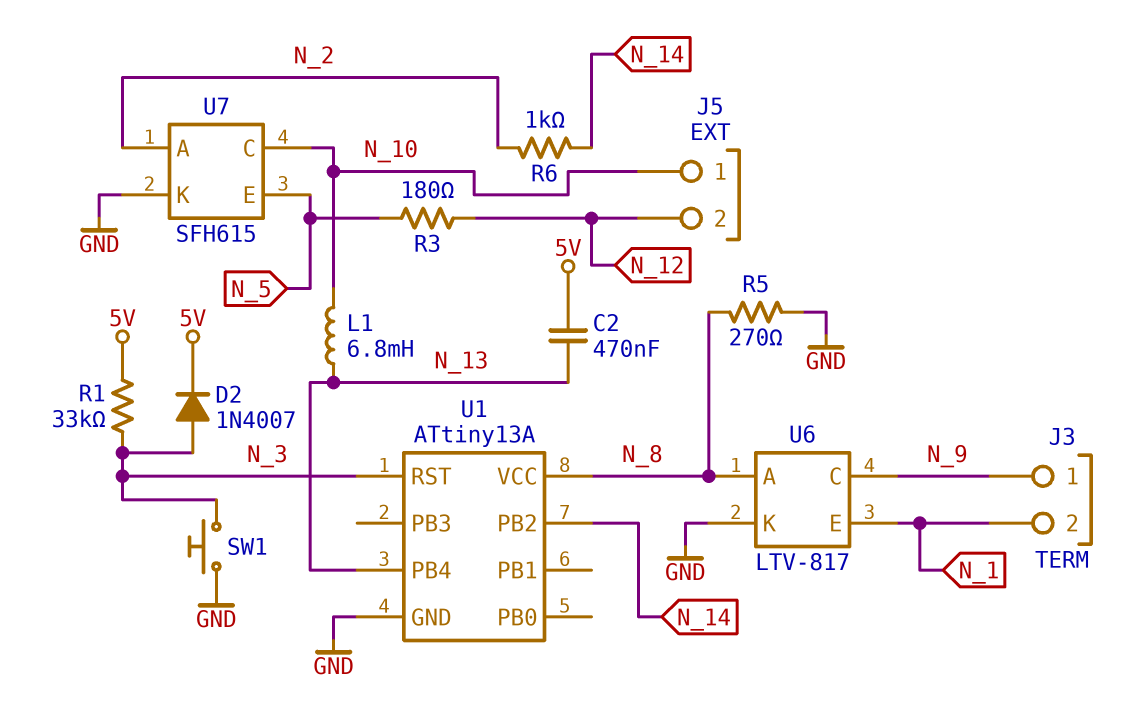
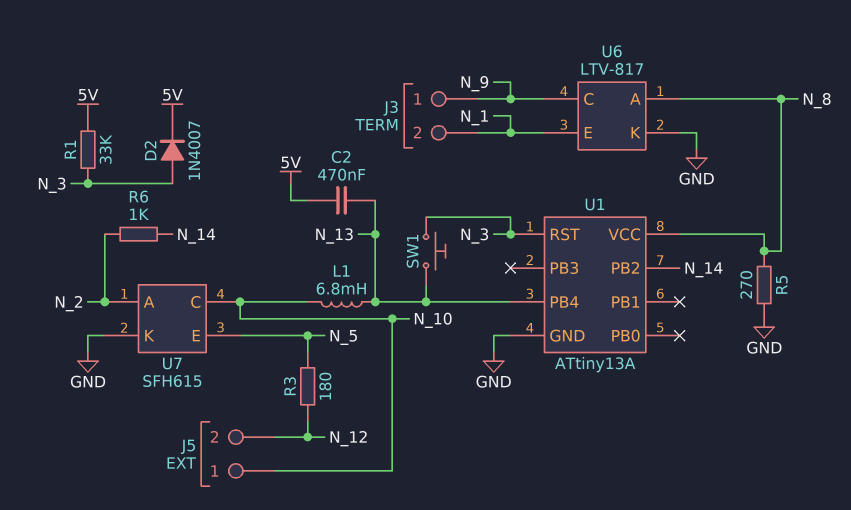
SW1: button (GND, N_3) -> button (N_3, N_13)

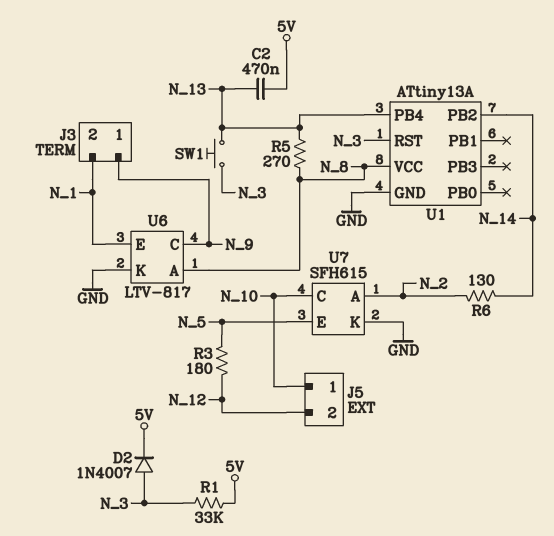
L1: 6.8mH (N_10, N_13) -> none
R5: 270 (GND, N_8) -> 270 (N_8, N_13)
R6: 1k (N_2, N_14) -> 130 (N_2, N_14)

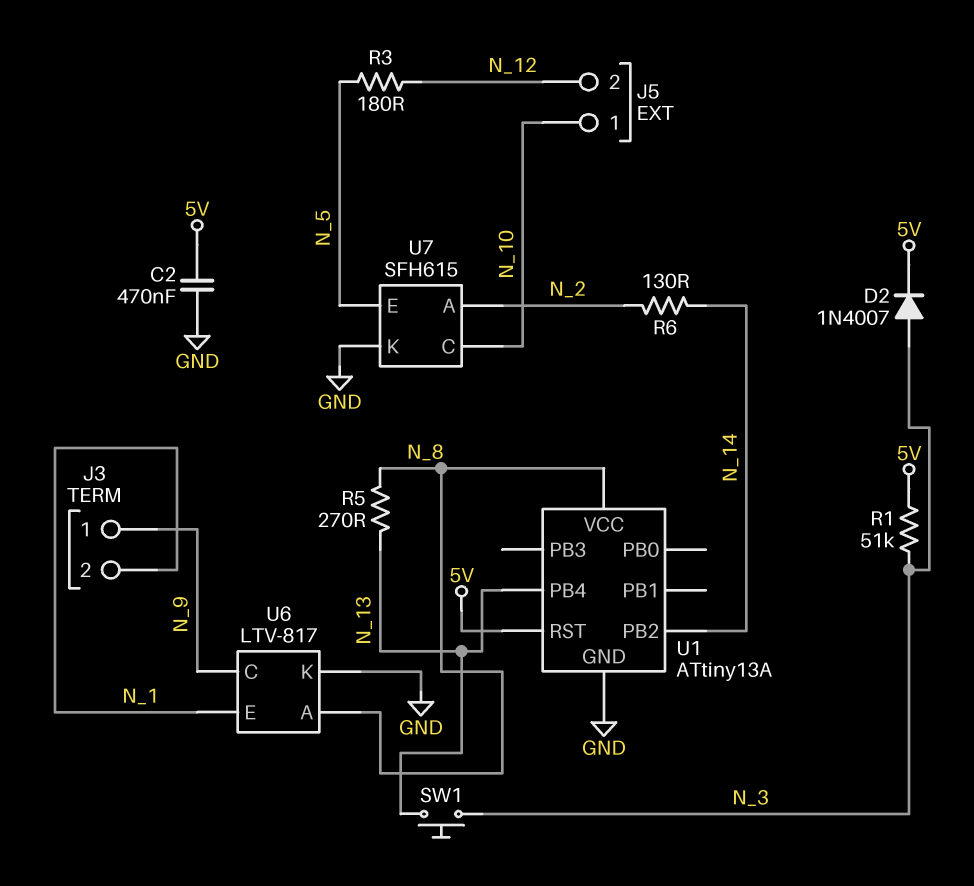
C2: 470nF (5V, N_13) -> 470nF (5V, GND)
R1: 33k (5V, N_3) -> 51k (5V, N_3)
U1 pin RST: N_3 -> 5V

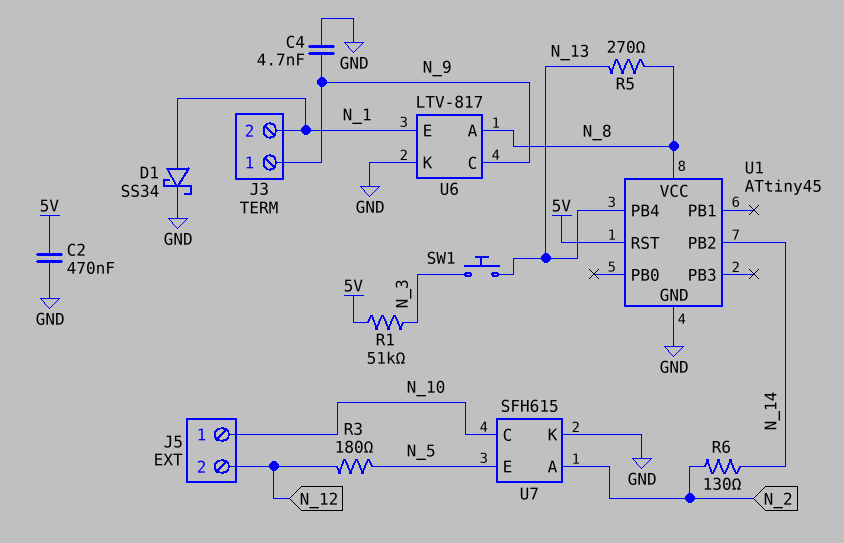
C4: none -> 4.7nF (GND, N_9)
D1: none -> schottky SS34 (A N_1, K GND)
D2: diode 1N4007 (A N_3, K 5V) -> none
U1: ATtiny13A -> ATtiny45

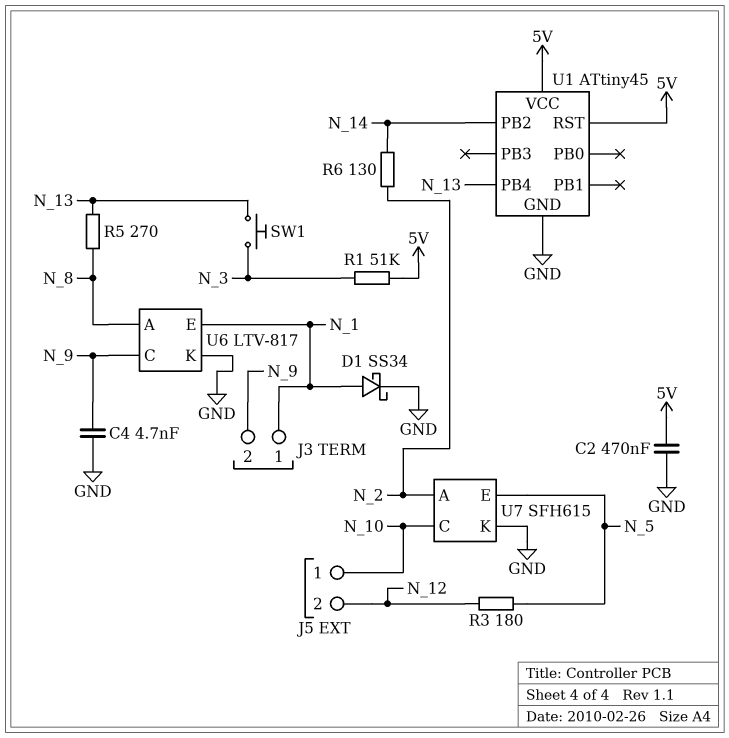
J3 pin 1: N_9 -> N_1
J3 pin 2: N_1 -> N_9
U1 pin VCC: N_8 -> 5V

